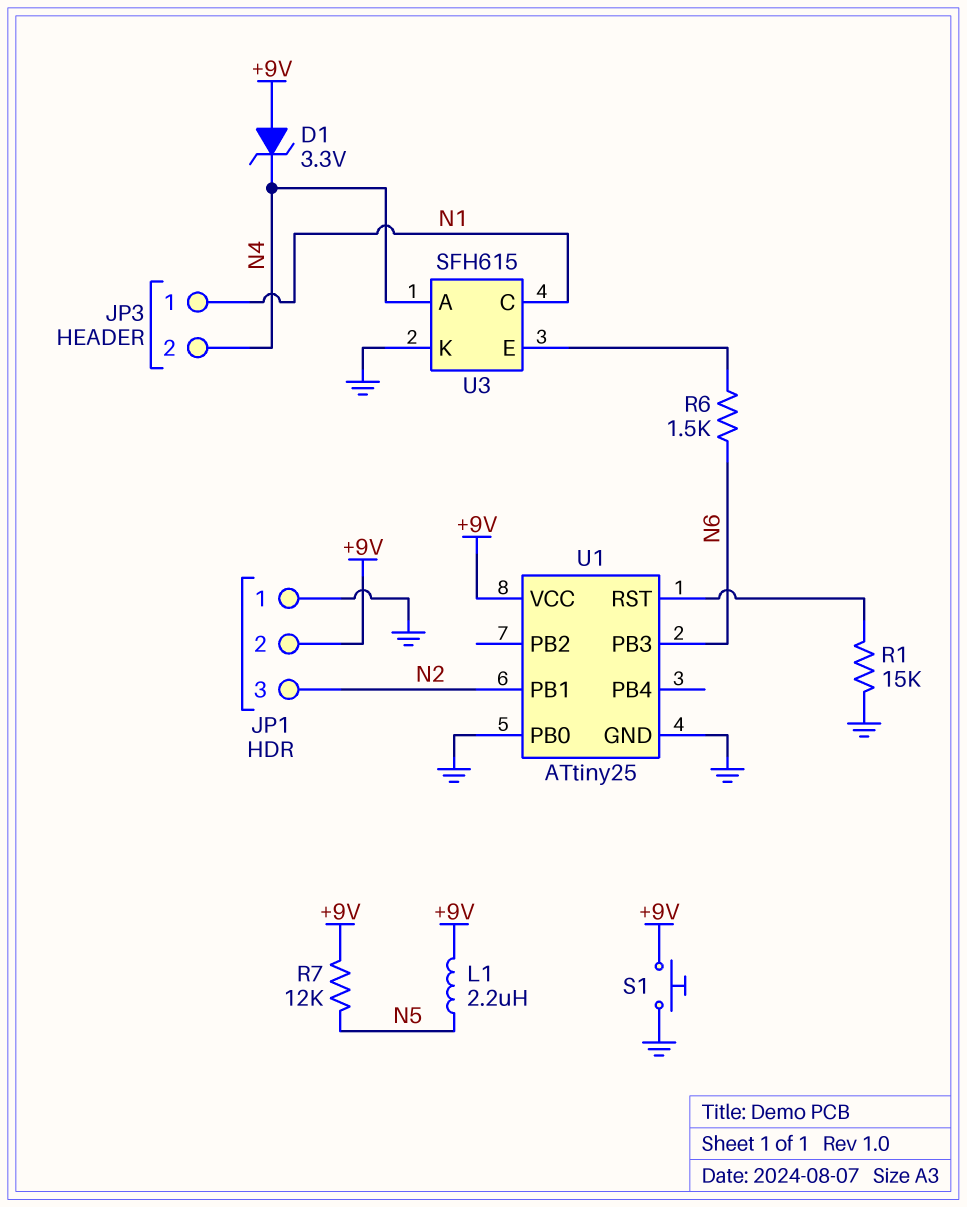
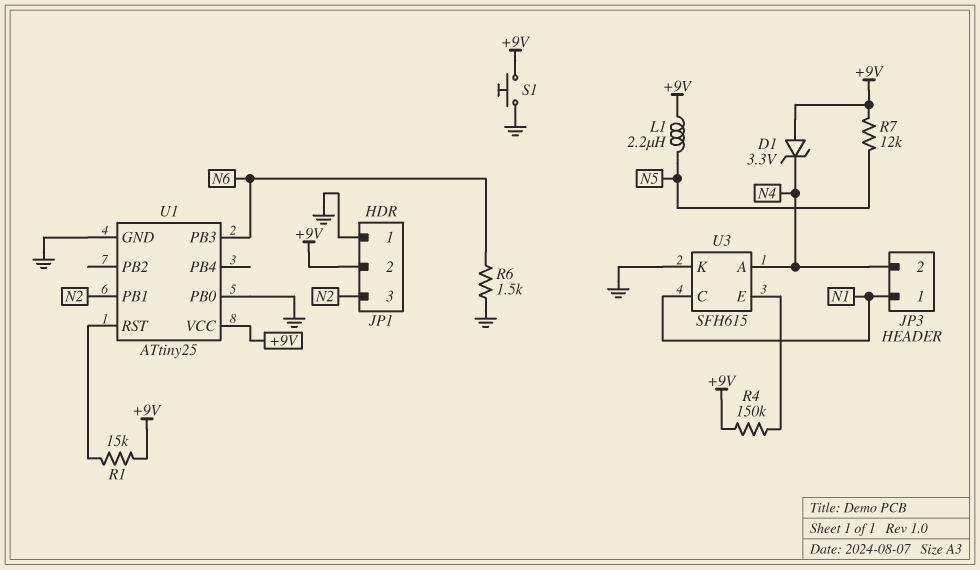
R1: 15k (GND, U1/RST) -> 15k (+9V, U1/RST)
R4: none -> 150k (+9V, U3/E)
R6: 1.5k (N6, U3/E) -> 1.5k (GND, N6)

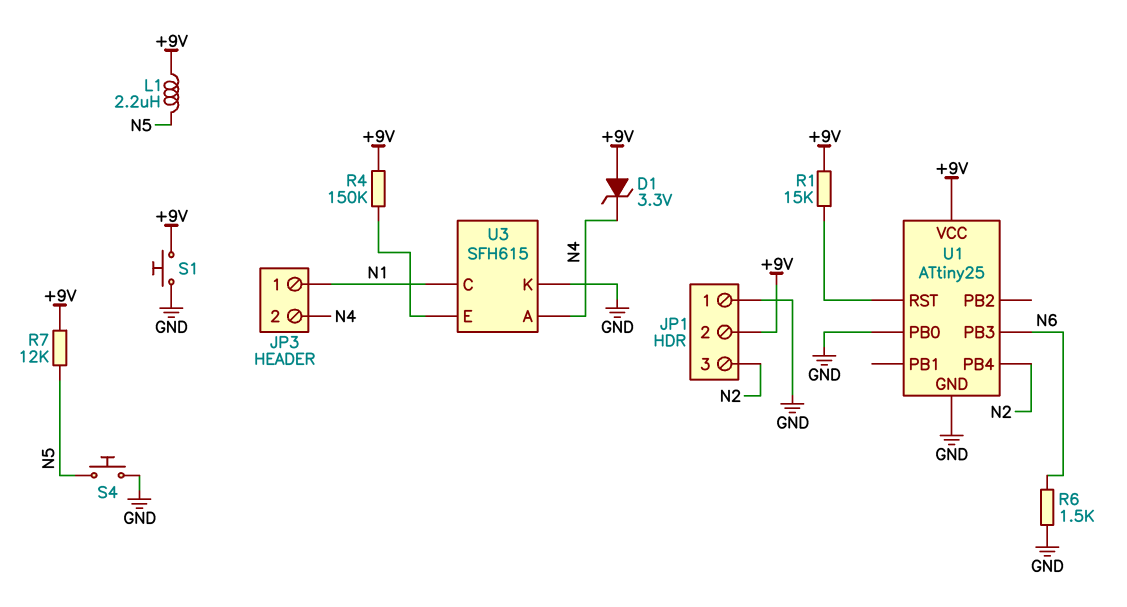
S4: none -> button (GND, N5)
U1 pin PB1: N2 -> none
U1 pin PB4: none -> N2

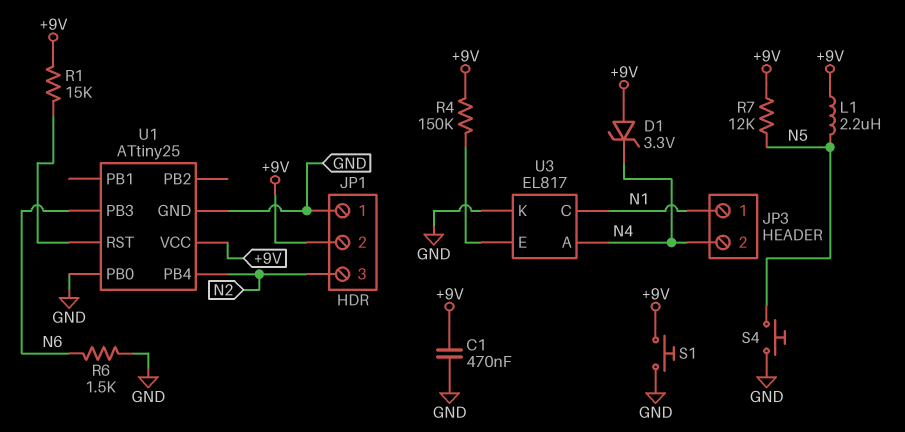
C1: none -> 470nF (+9V, GND)
U3: SFH615 -> EL817

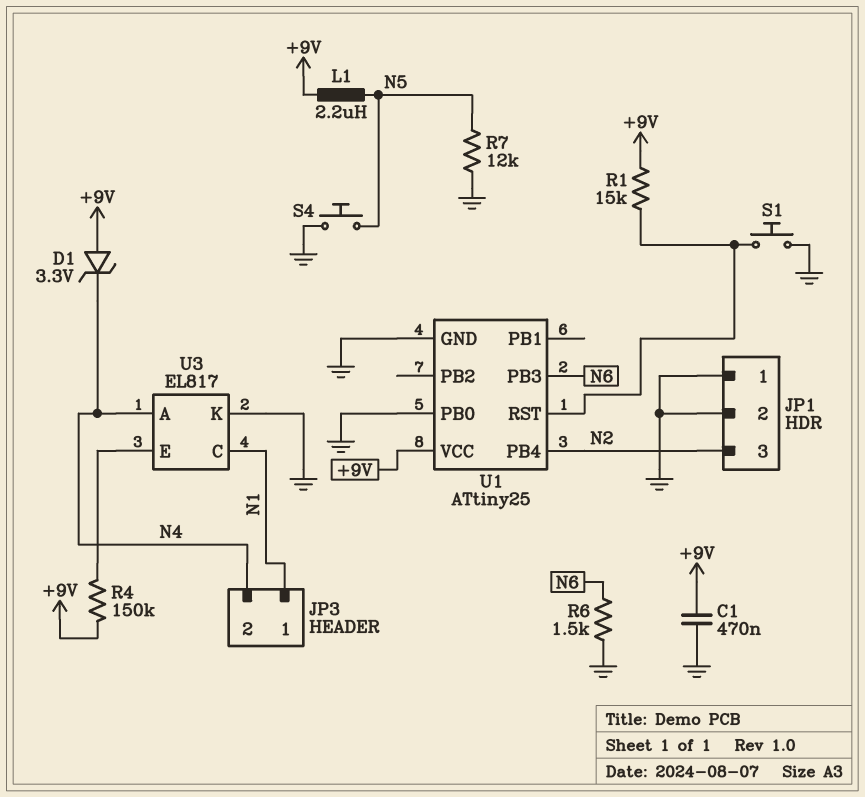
JP1 pin 2: +9V -> GND
R7: 12k (+9V, N5) -> 12k (GND, N5)
S1: button (+9V, GND) -> button (GND, U1/RST)

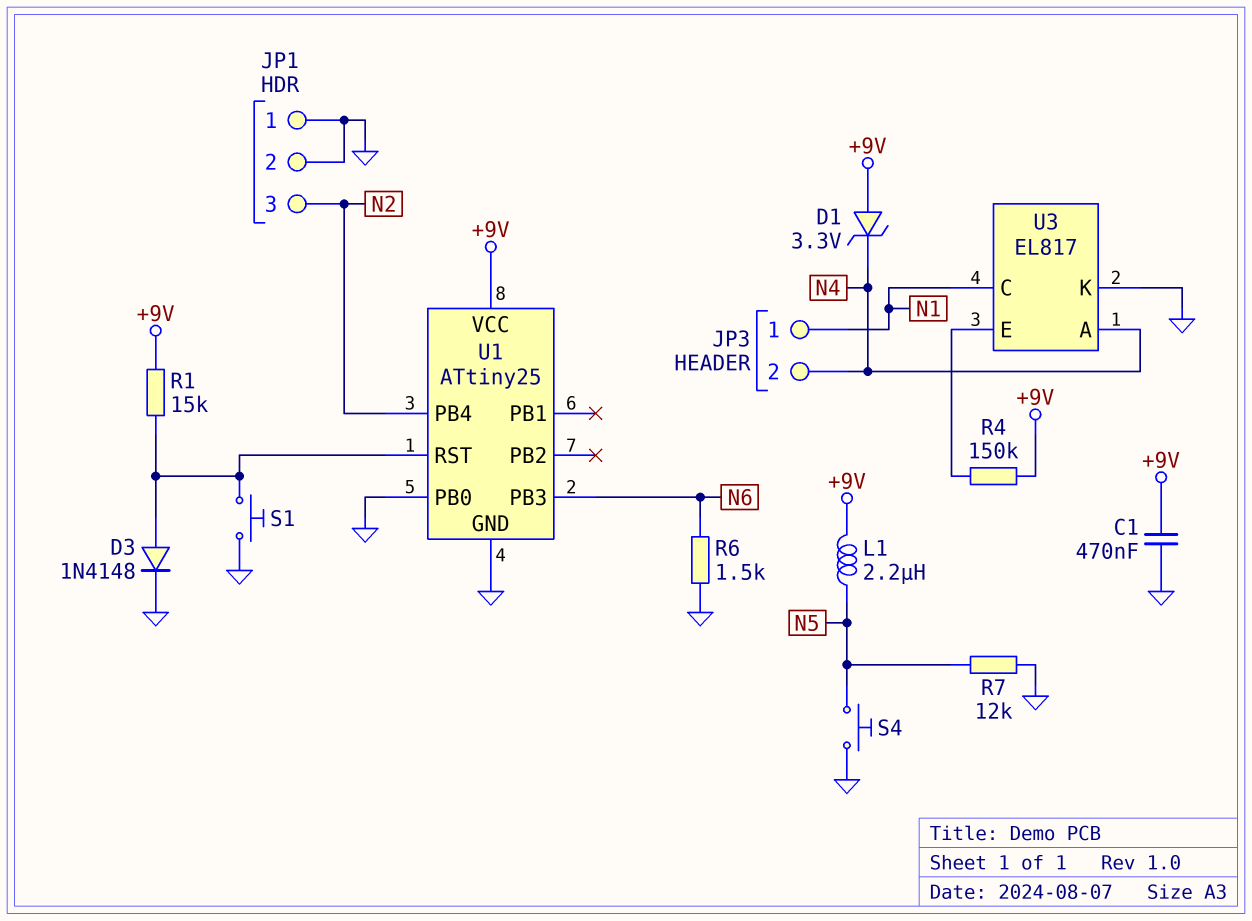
D3: none -> diode 1N4148 (A U1/RST, K GND)

